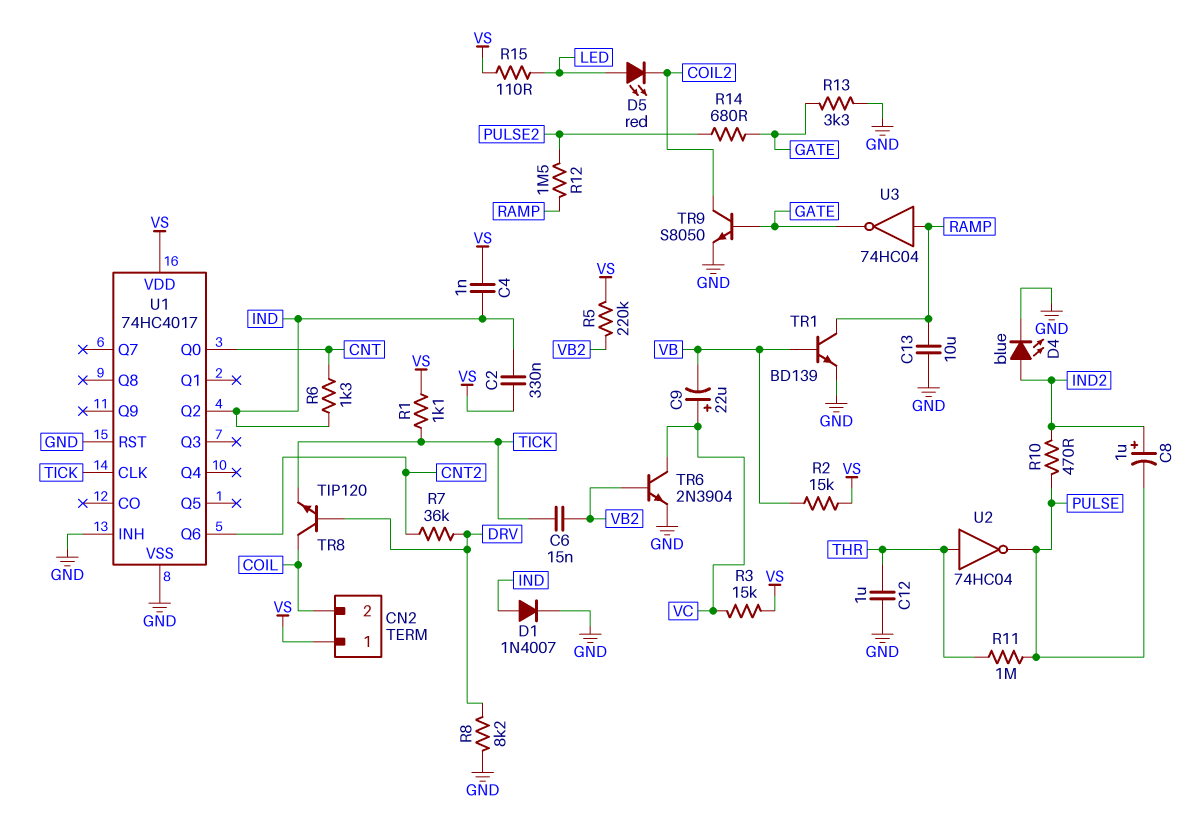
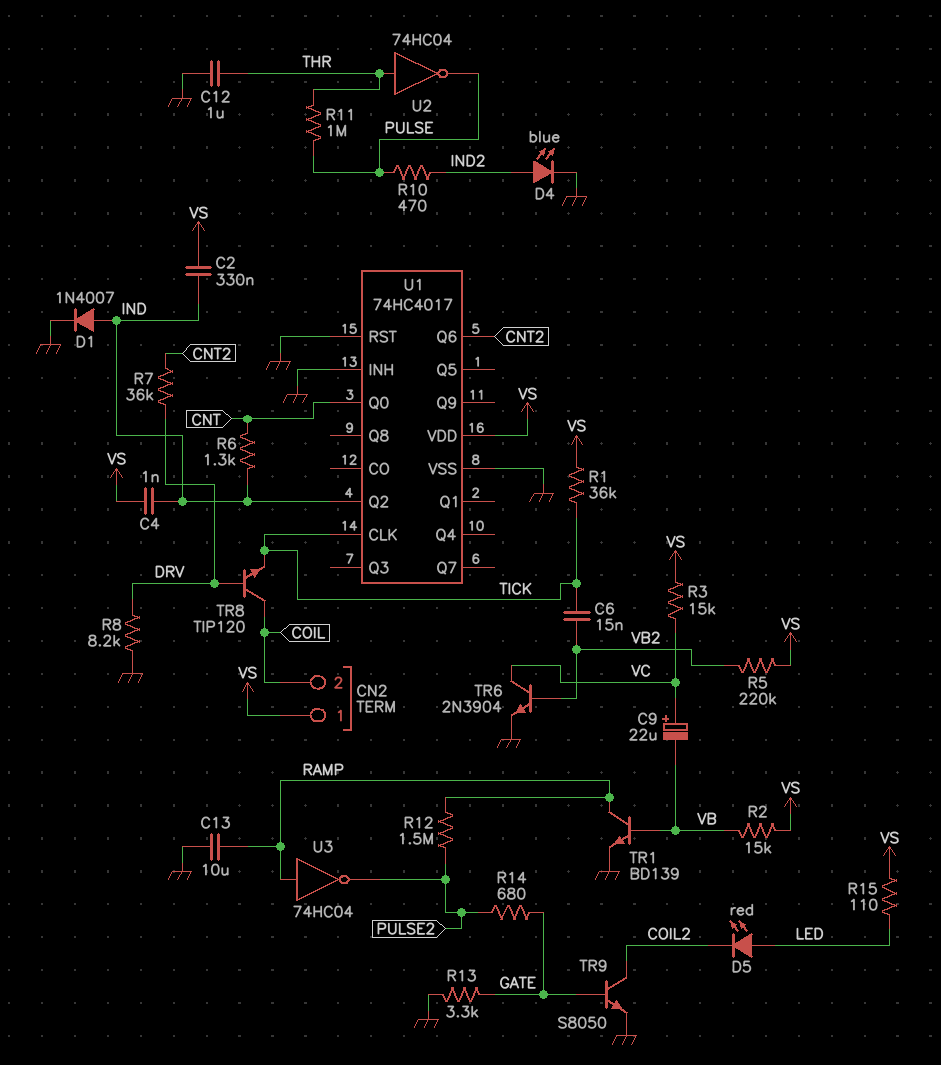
C8: 1uF (plus IND2, minus PULSE) -> none
R1: 1.1k (TICK, VS) -> 36k (TICK, VS)
U3: NOT 74HC04 (in RAMP, out GATE) -> NOT 74HC04 (in RAMP, out PULSE2)

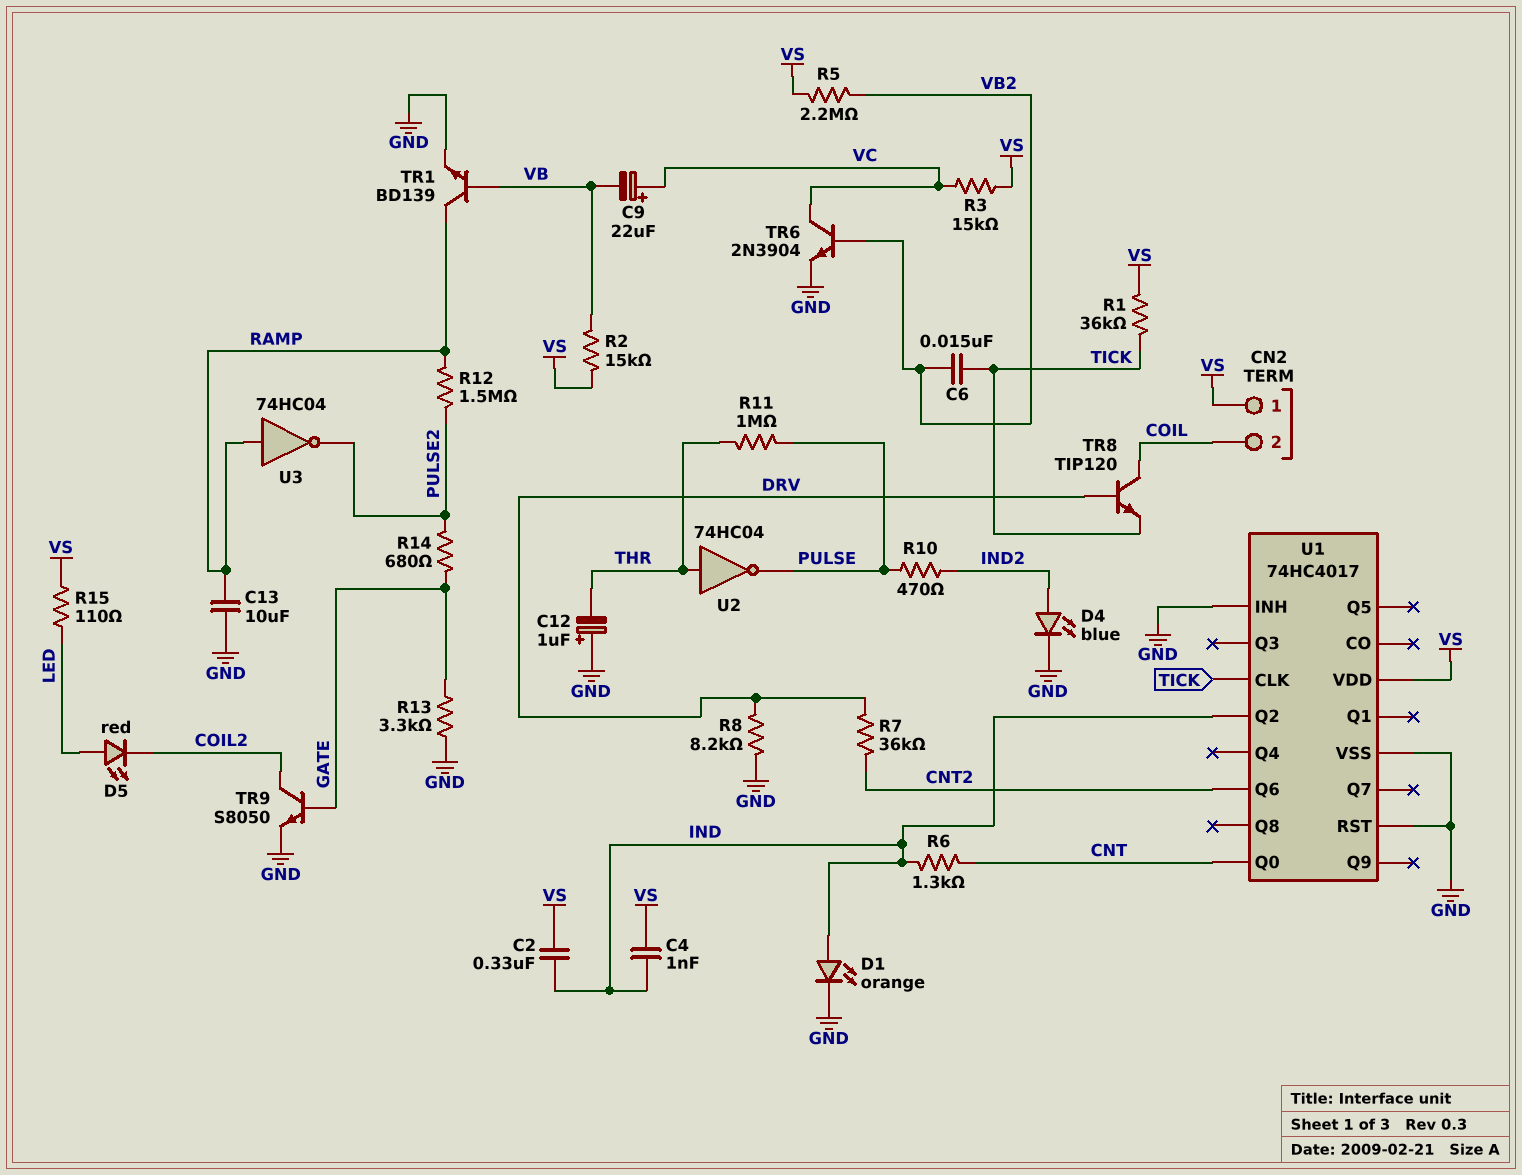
C12: 1uF (GND, THR) -> 1uF (plus GND, minus THR)
D1: diode 1N4007 (A IND, K GND) -> LED orange (A IND, K GND)
R5: 220k (VB2, VS) -> 2.2M (VB2, VS)

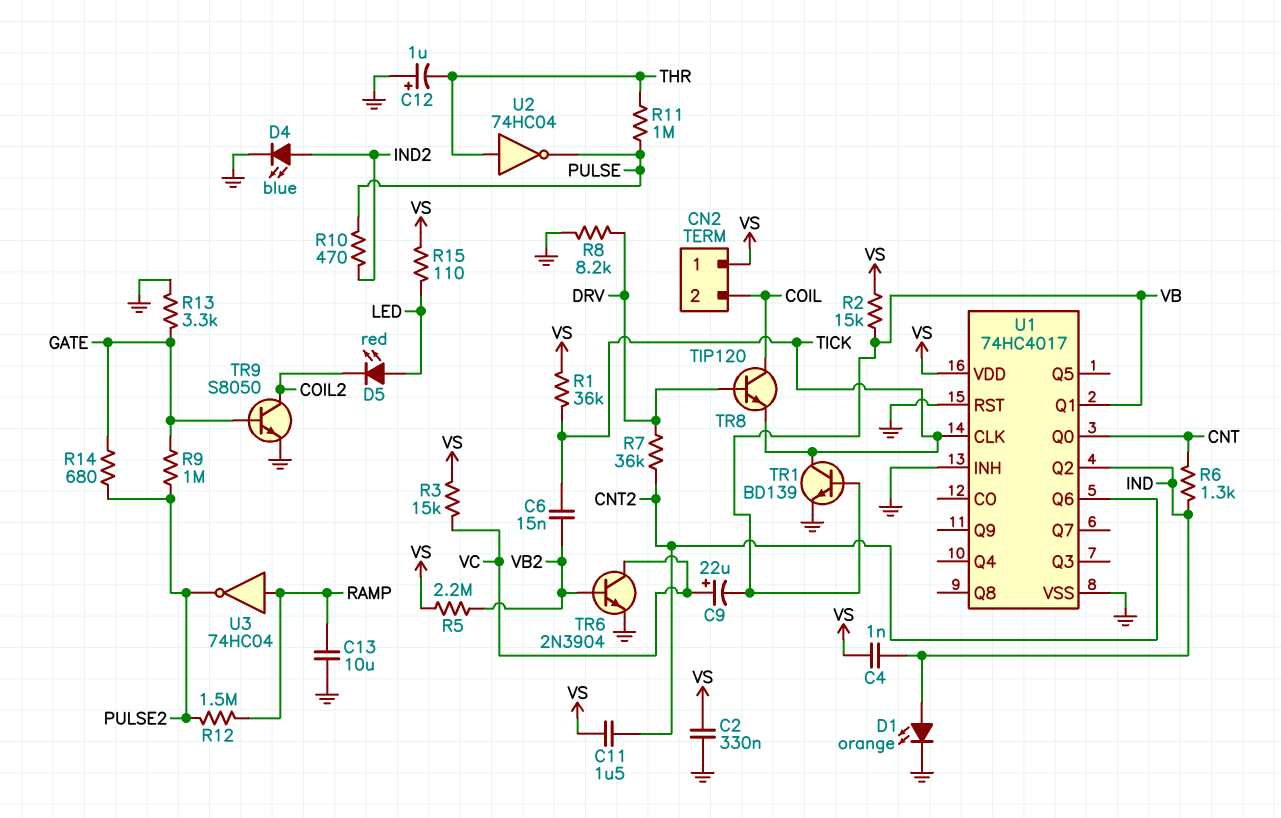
C2: 330nF (IND, VS) -> 330nF (GND, VS)
C11: none -> 1.5uF (CNT2, VS)
R9: none -> 1M (GATE, PULSE2)
TR1: NPN BD139 (B VB, C RAMP, E GND) -> NPN BD139 (B VB, C TICK, E GND)
U1 pin Q1: none -> VB

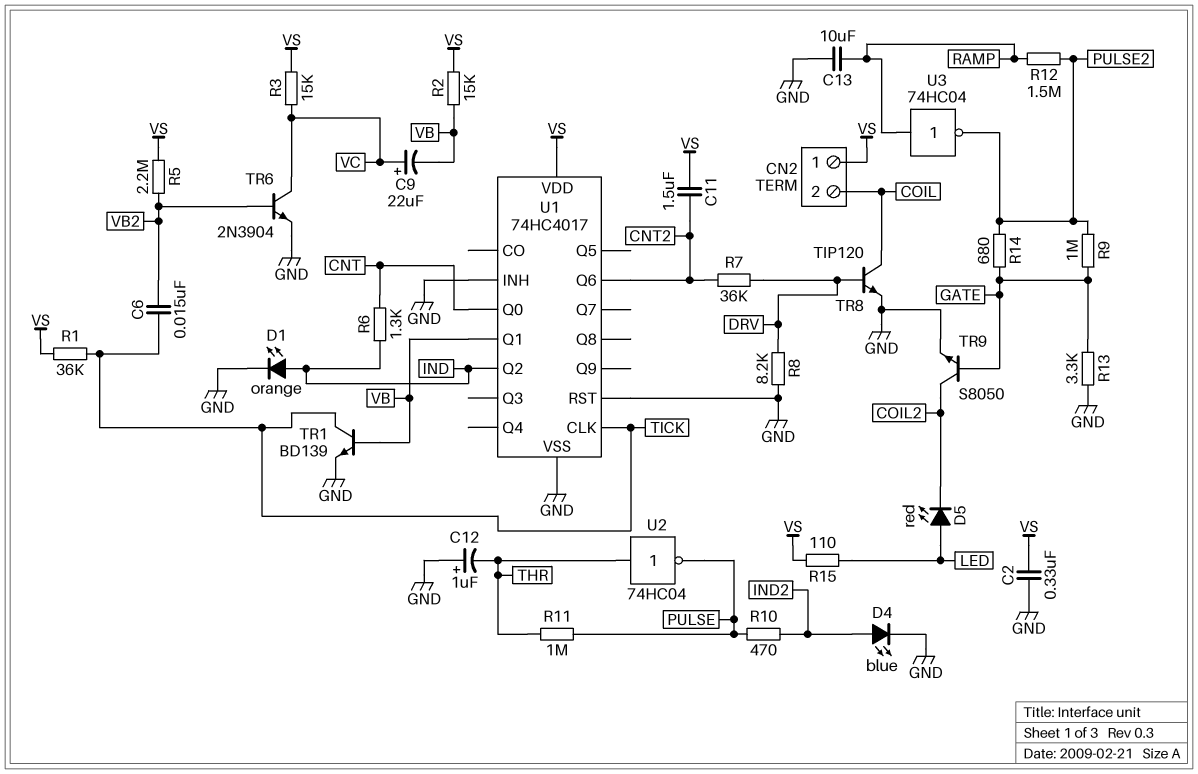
C4: 1nF (IND, VS) -> none
TR8: NPN TIP120 (B DRV, C COIL, E TICK) -> NPN TIP120 (B DRV, C COIL, E GND)

